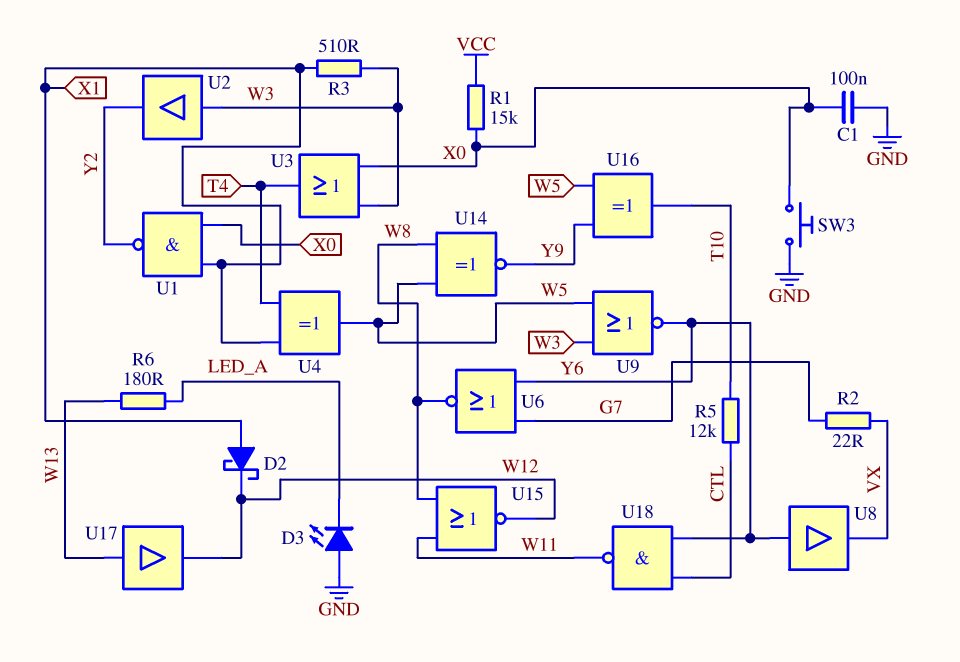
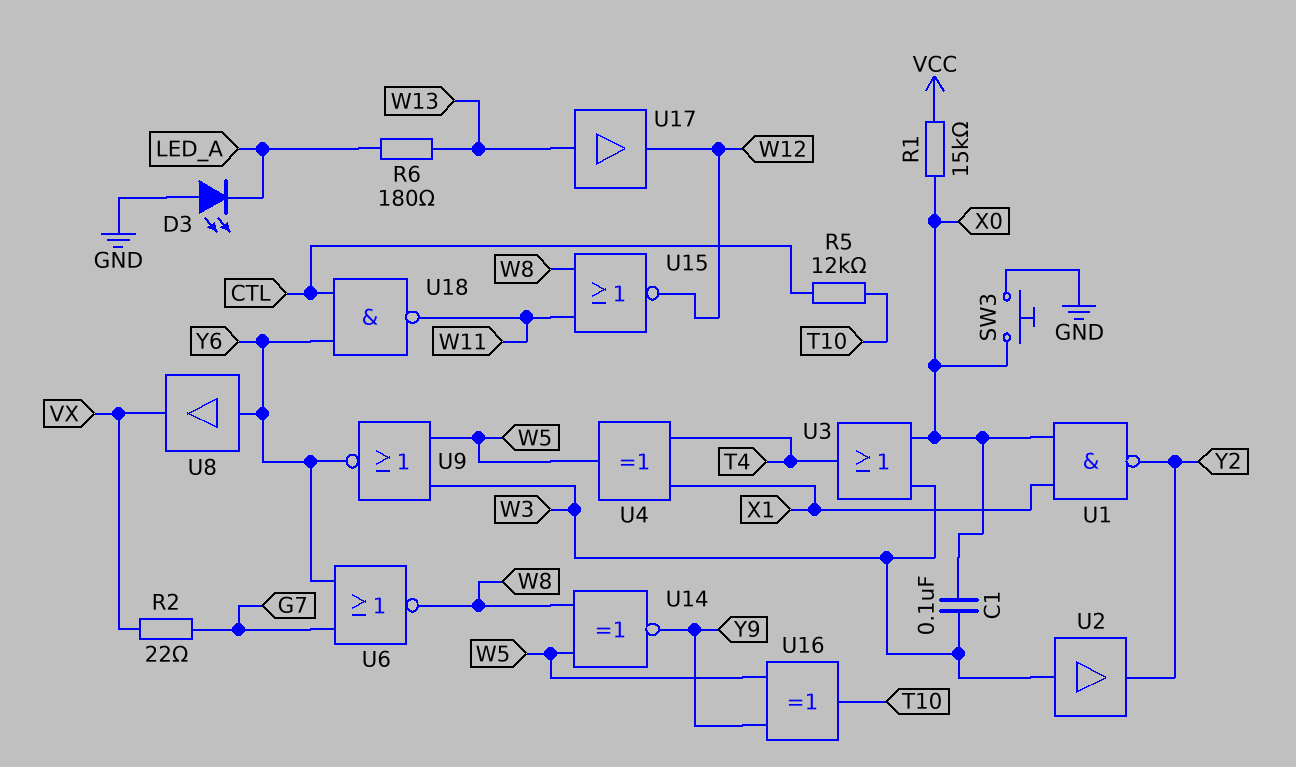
C1: 100nF (GND, X0) -> 100nF (W3, X0)
D2: schottky (A X1, K W12) -> none
R3: 510 (W3, X1) -> none

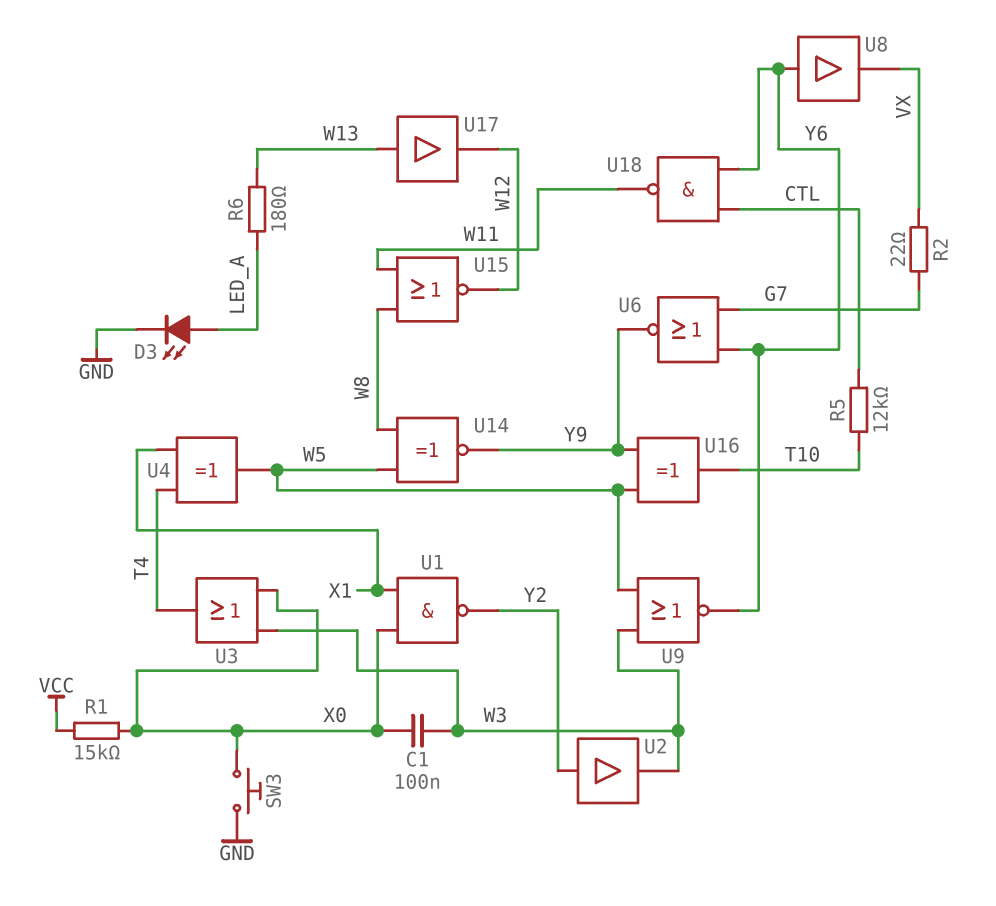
D3: LED (A GND, K LED_A) -> LED (A LED_A, K GND)
U2: buffer (in W3, out Y2) -> buffer (in Y2, out W3)
U6: NOR (in G7, in Y6, out W8) -> NOR (in G7, in Y6, out Y9)

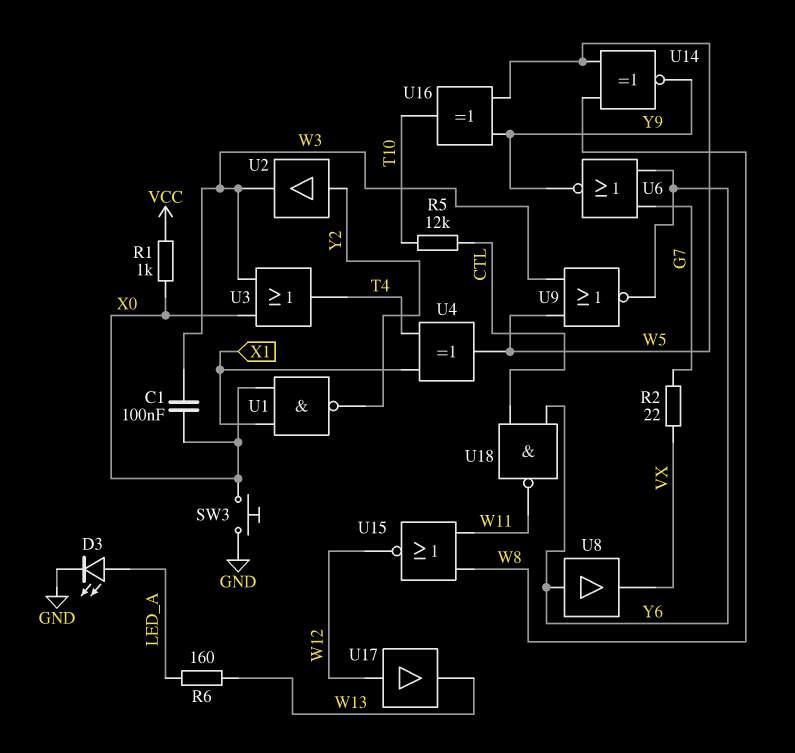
R1: 15k (VCC, X0) -> 1k (VCC, X0)
R6: 180 (LED_A, W13) -> 160 (LED_A, W13)
U17: buffer (in W13, out W12) -> buffer (in W12, out W13)

